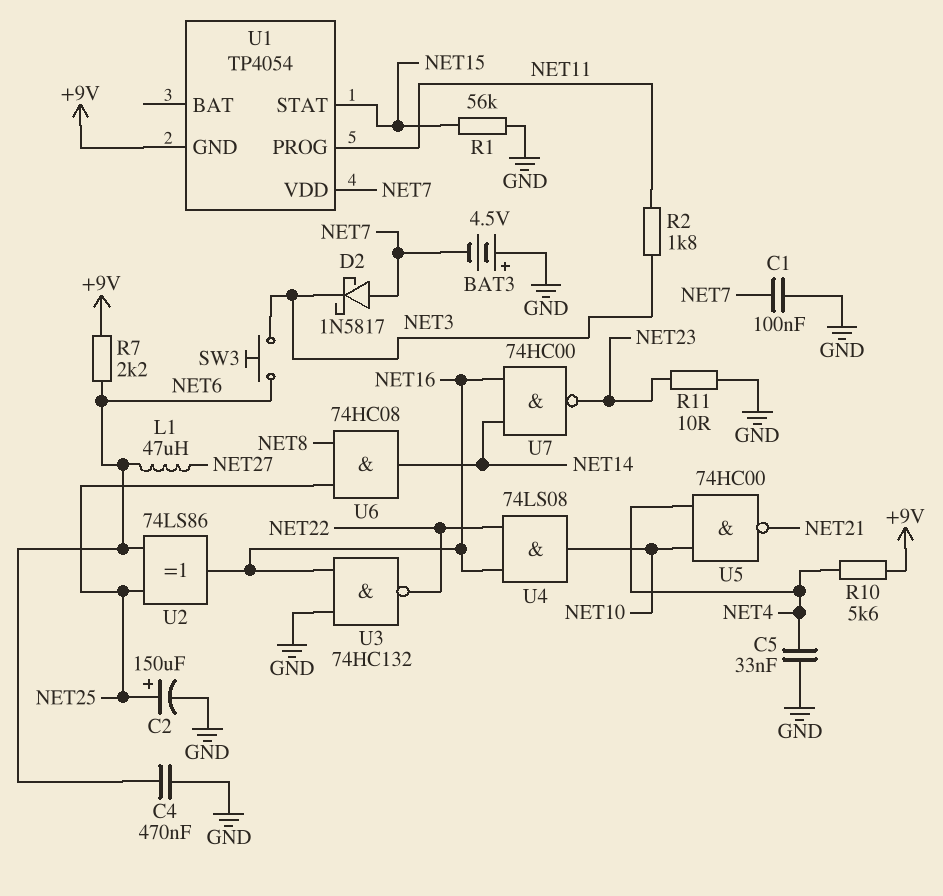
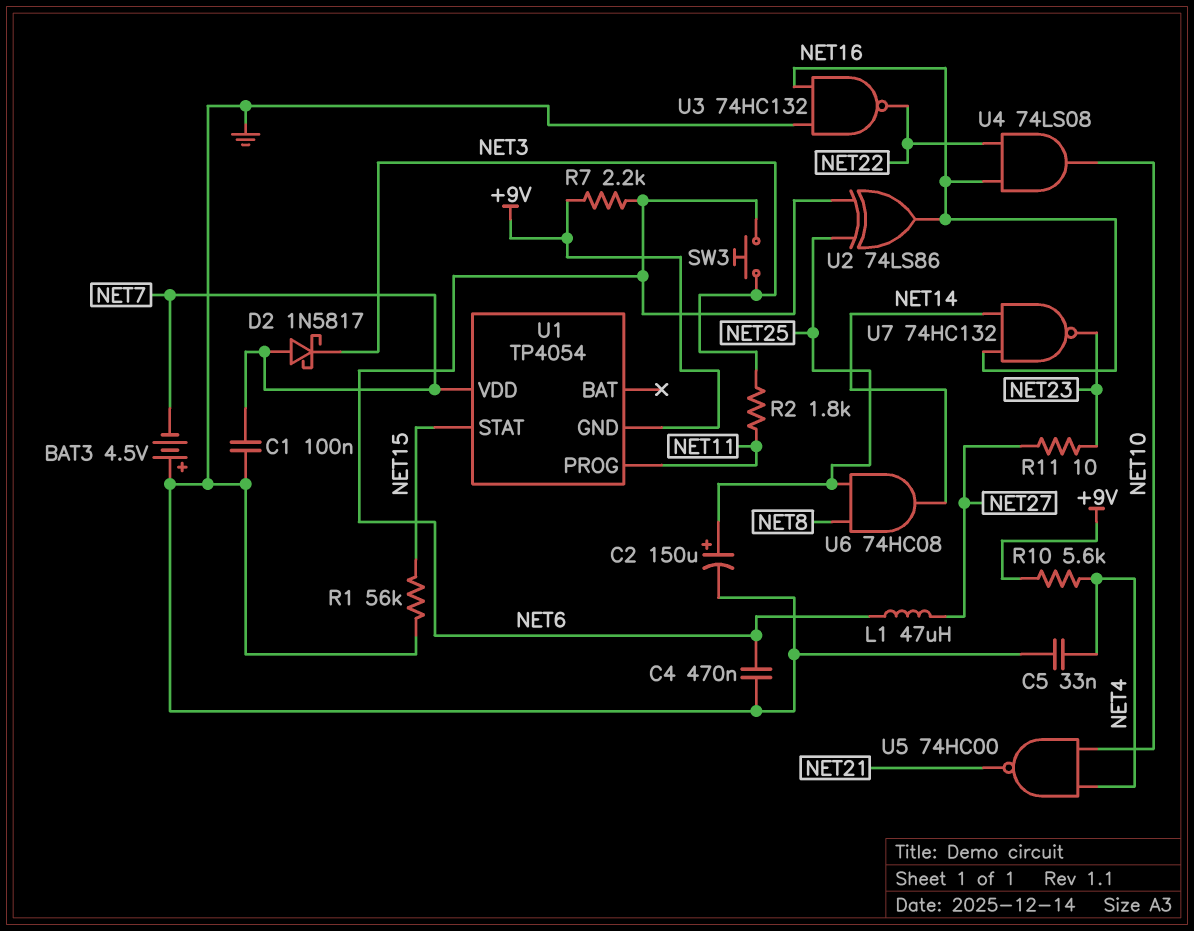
R11: 10 (GND, NET23) -> 10 (NET23, NET27)
U7: NAND 74HC00 (in NET14, in NET16, out NET23) -> NAND 74HC132 (in NET14, in NET16, out NET23)

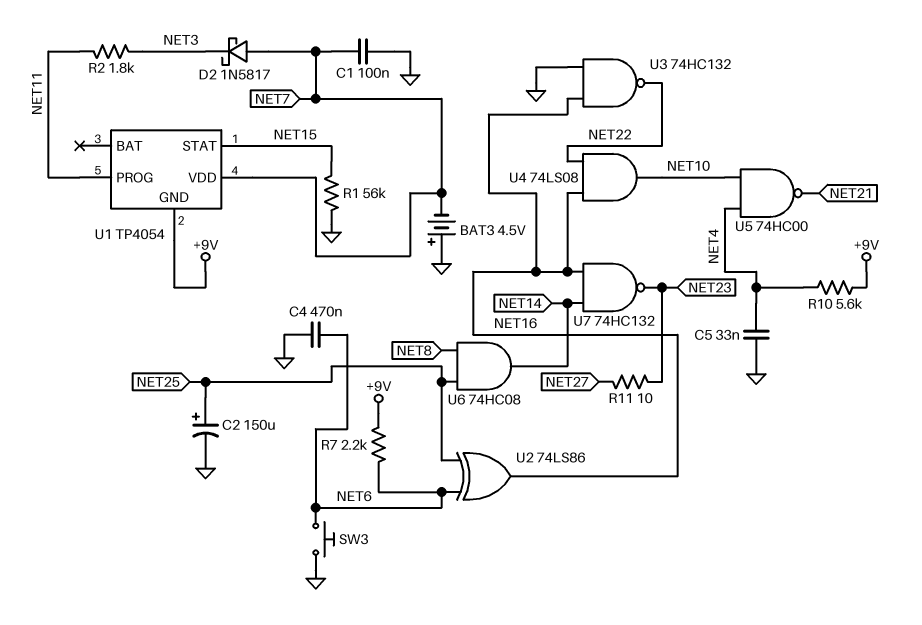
L1: 47uH (NET6, NET27) -> none
SW3: button (NET3, NET6) -> button (GND, NET6)

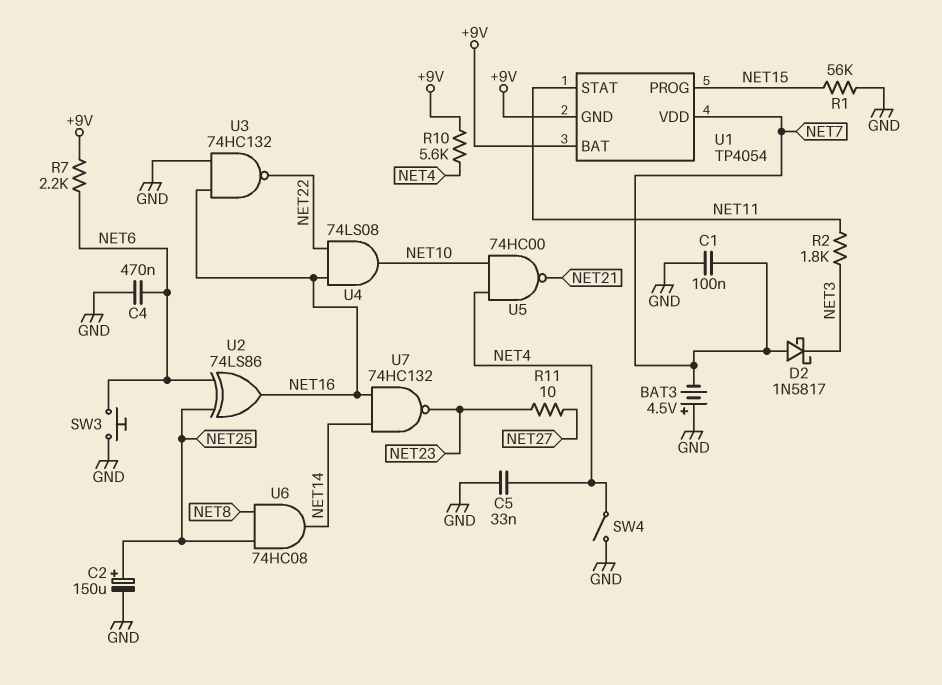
SW4: none -> switch (GND, NET4)
U1 pin BAT: none -> +9V
U1 pin PROG: NET11 -> NET15
U1 pin STAT: NET15 -> NET11

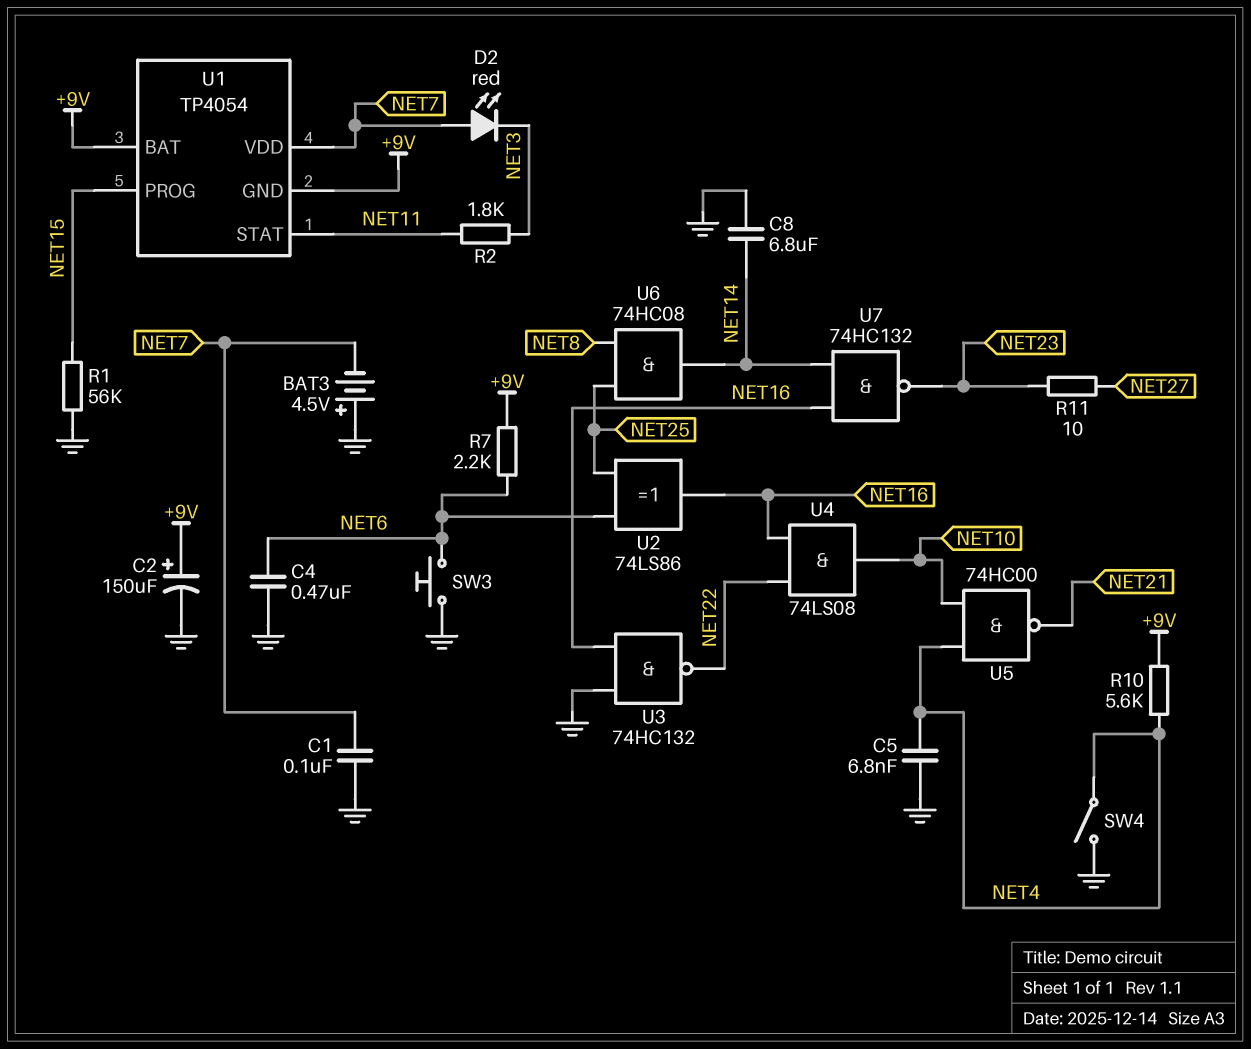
C2: 150uF (plus NET25, minus GND) -> 150uF (plus +9V, minus GND)
C5: 33nF (GND, NET4) -> 6.8nF (GND, NET4)
C8: none -> 6.8uF (GND, NET14)
D2: schottky 1N5817 (A NET7, K NET3) -> LED red (A NET7, K NET3)

